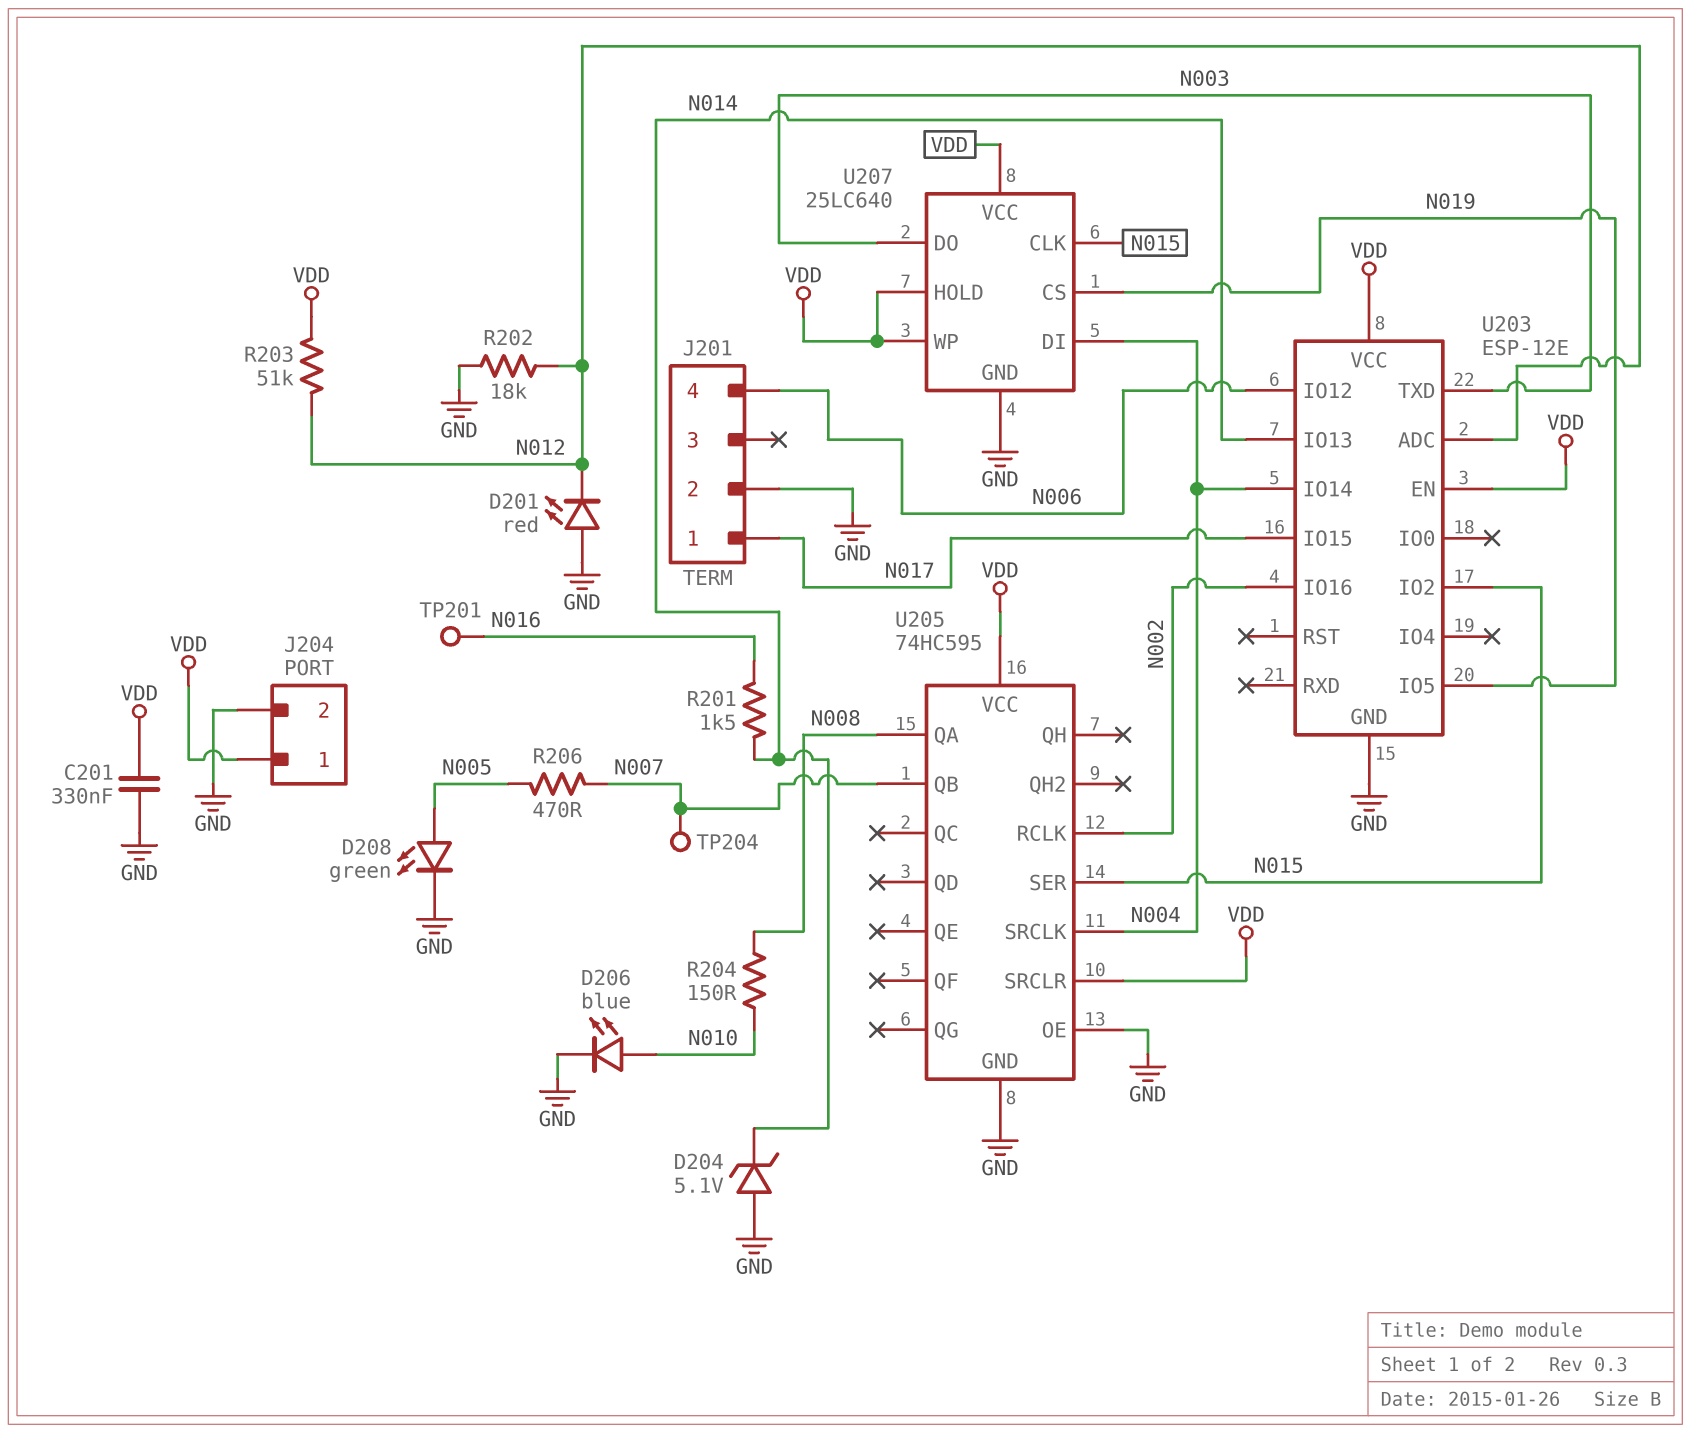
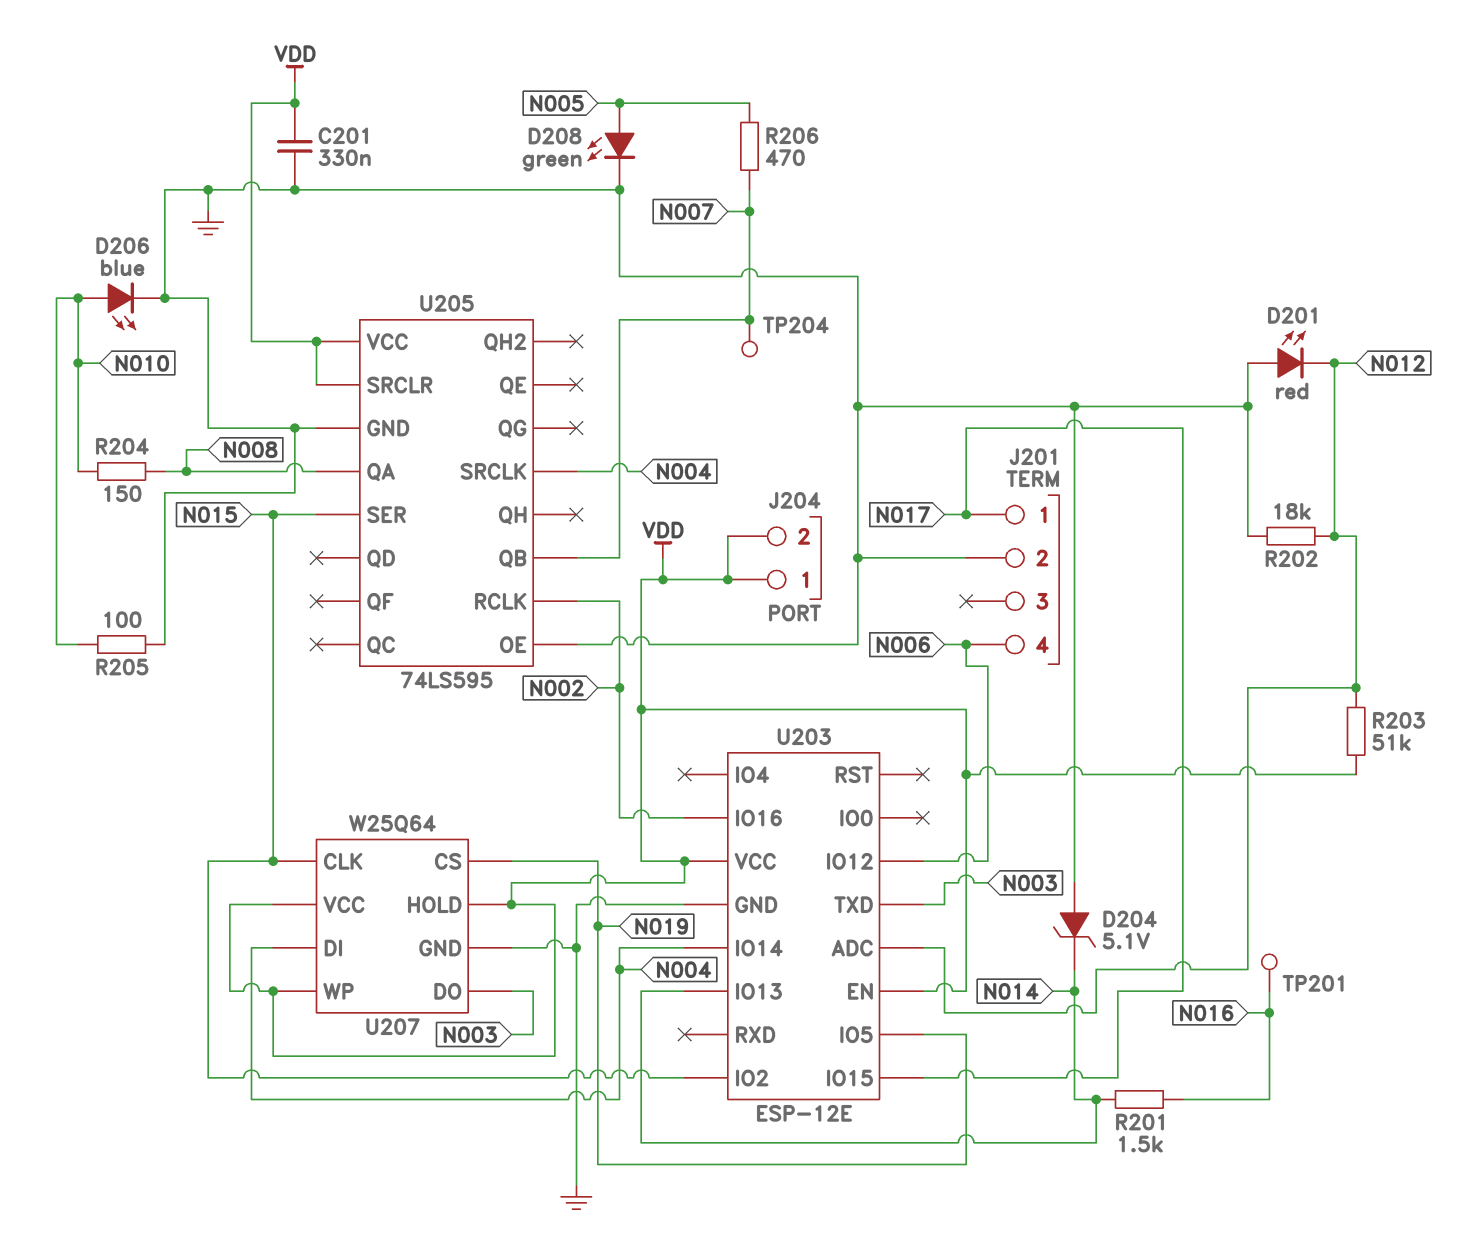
J204 pin 2: GND -> VDD
R205: none -> 100 (GND, N010)
U205: 74HC595 -> 74LS595
U207: 25LC640 -> W25Q64

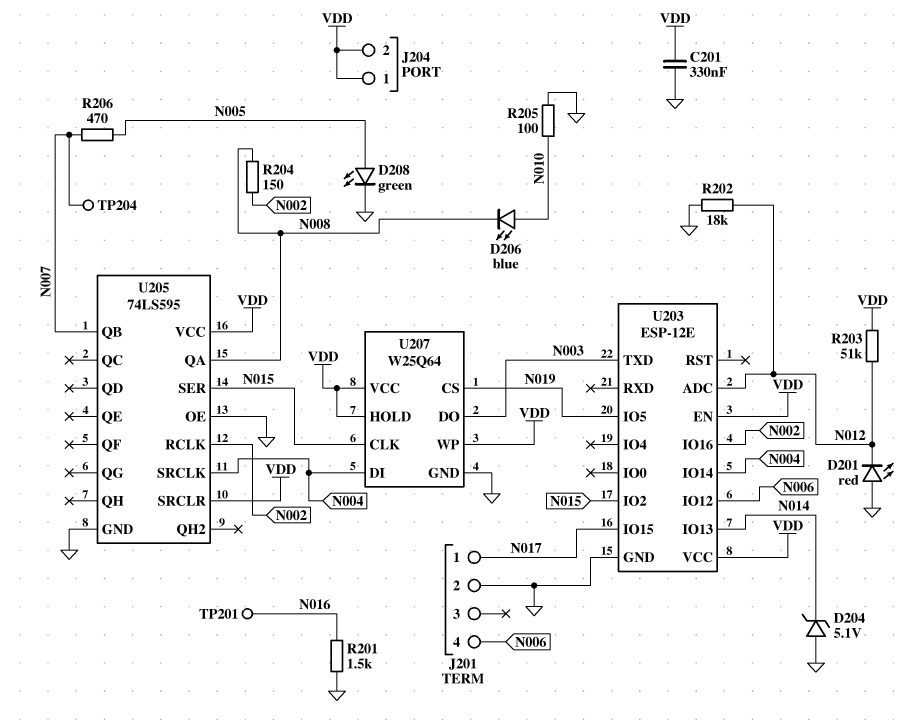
D206: LED blue (A N010, K GND) -> LED blue (A N010, K N008)
R201: 1.5k (N014, N016) -> 1.5k (GND, N016)
R204: 150 (N008, N010) -> 150 (N002, N008)

